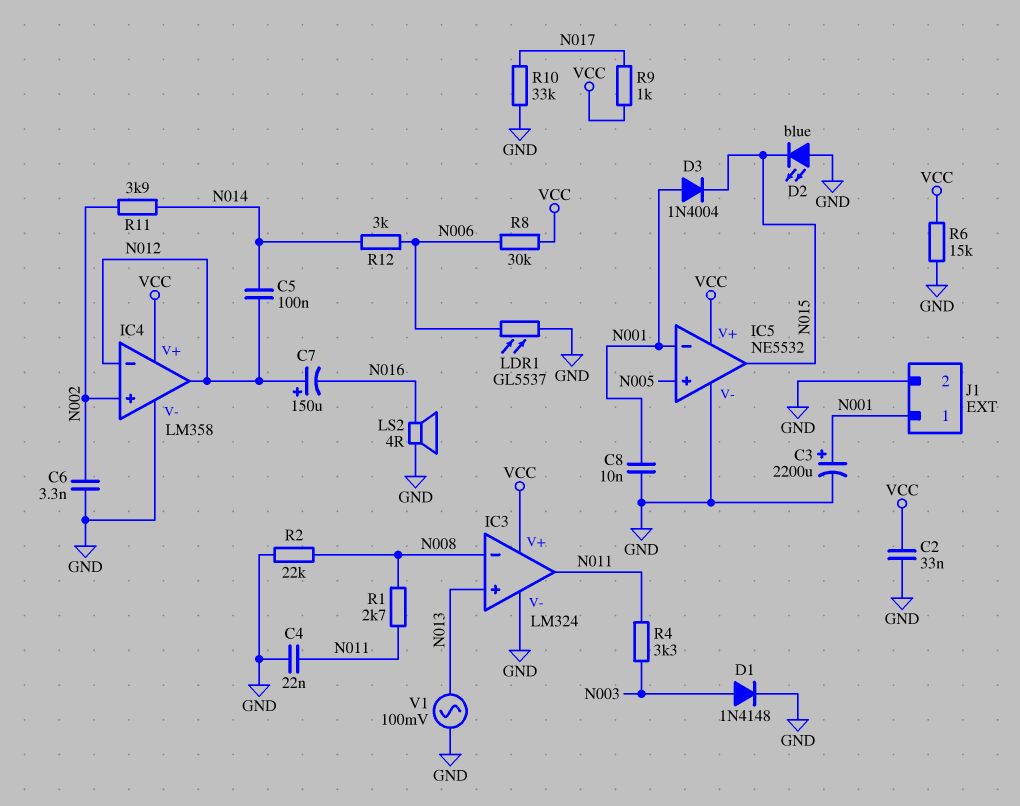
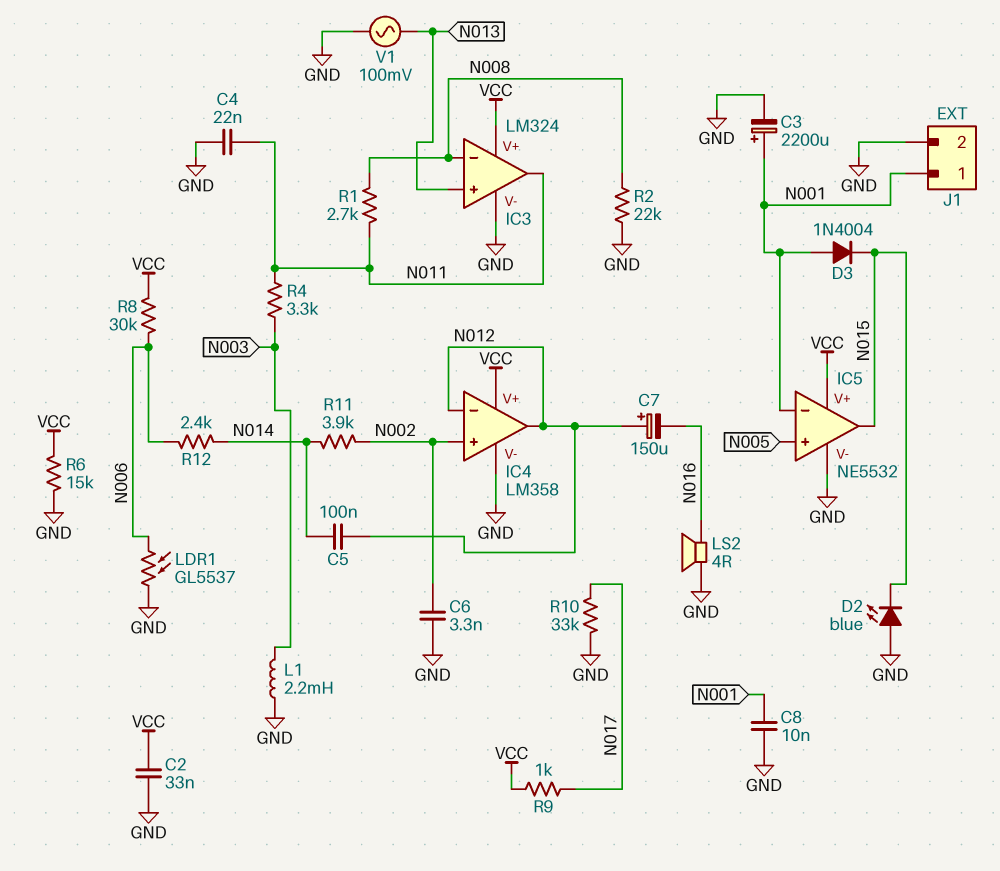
D1: diode 1N4148 (A N003, K GND) -> none
L1: none -> 2.2mH (GND, N003)
R12: 3k (N006, N014) -> 2.4k (N006, N014)

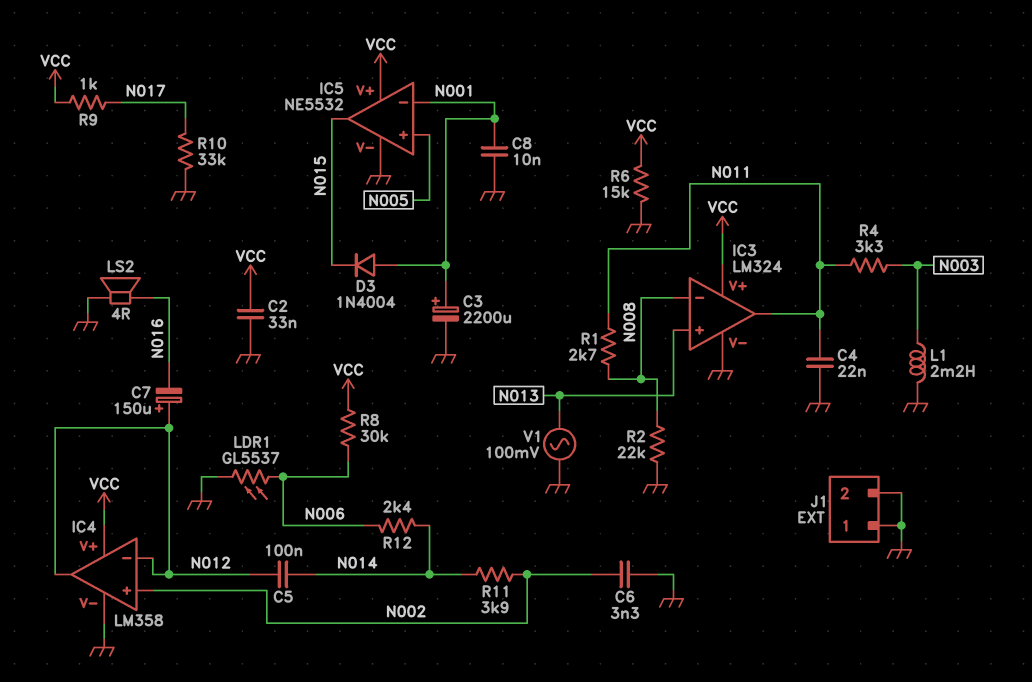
D2: LED blue (A GND, K N015) -> none
J1 pin 1: N001 -> GND

